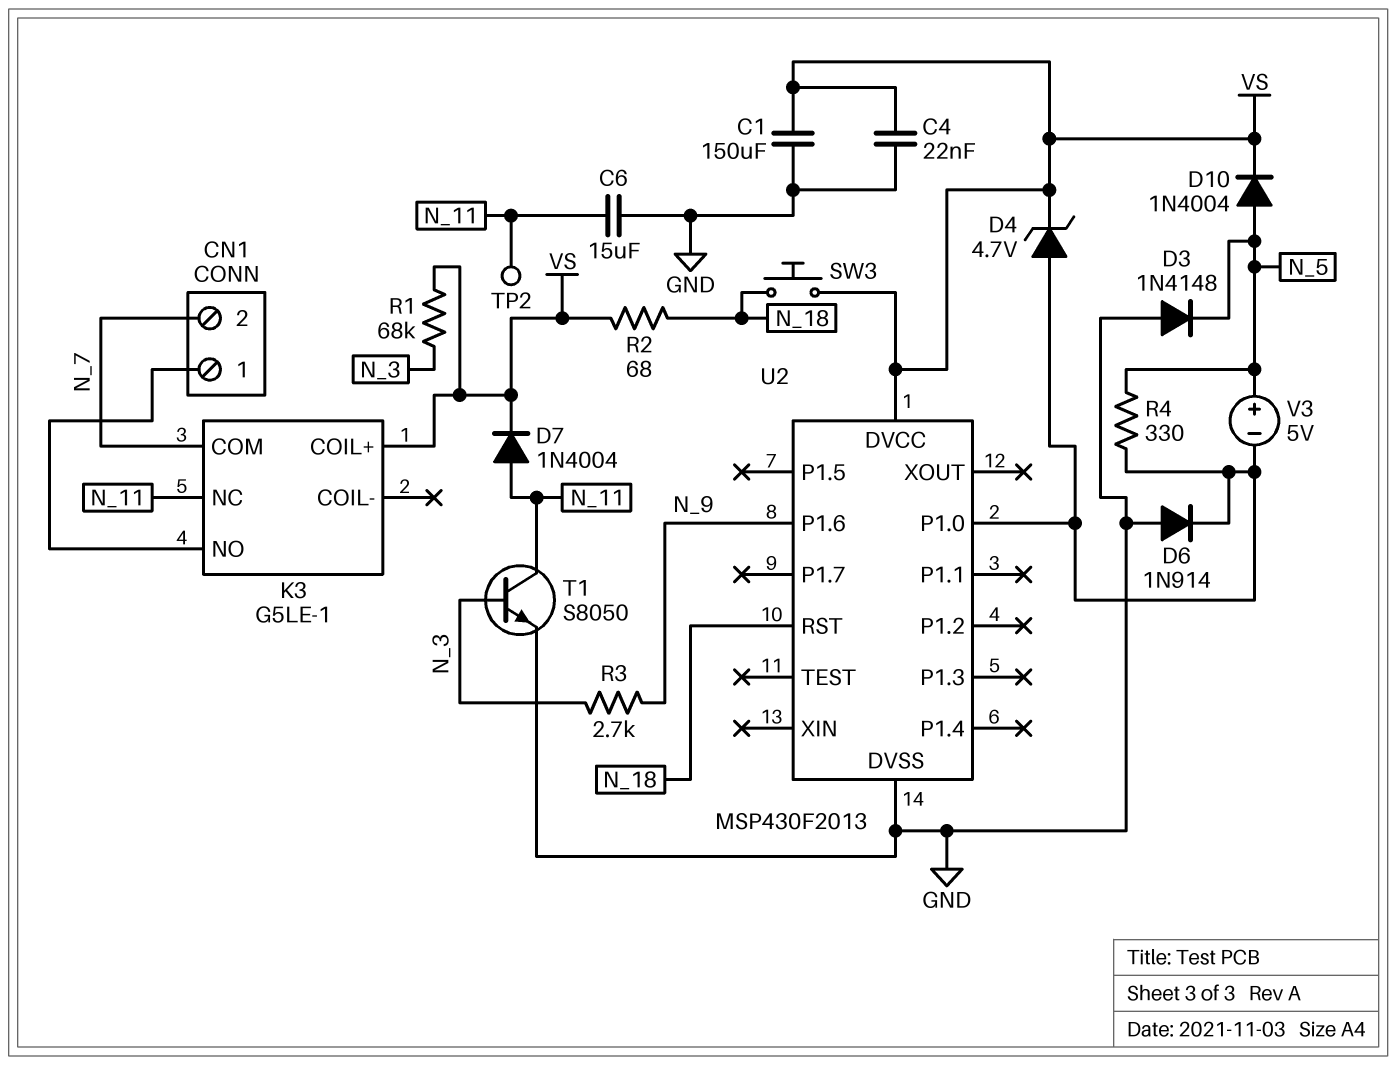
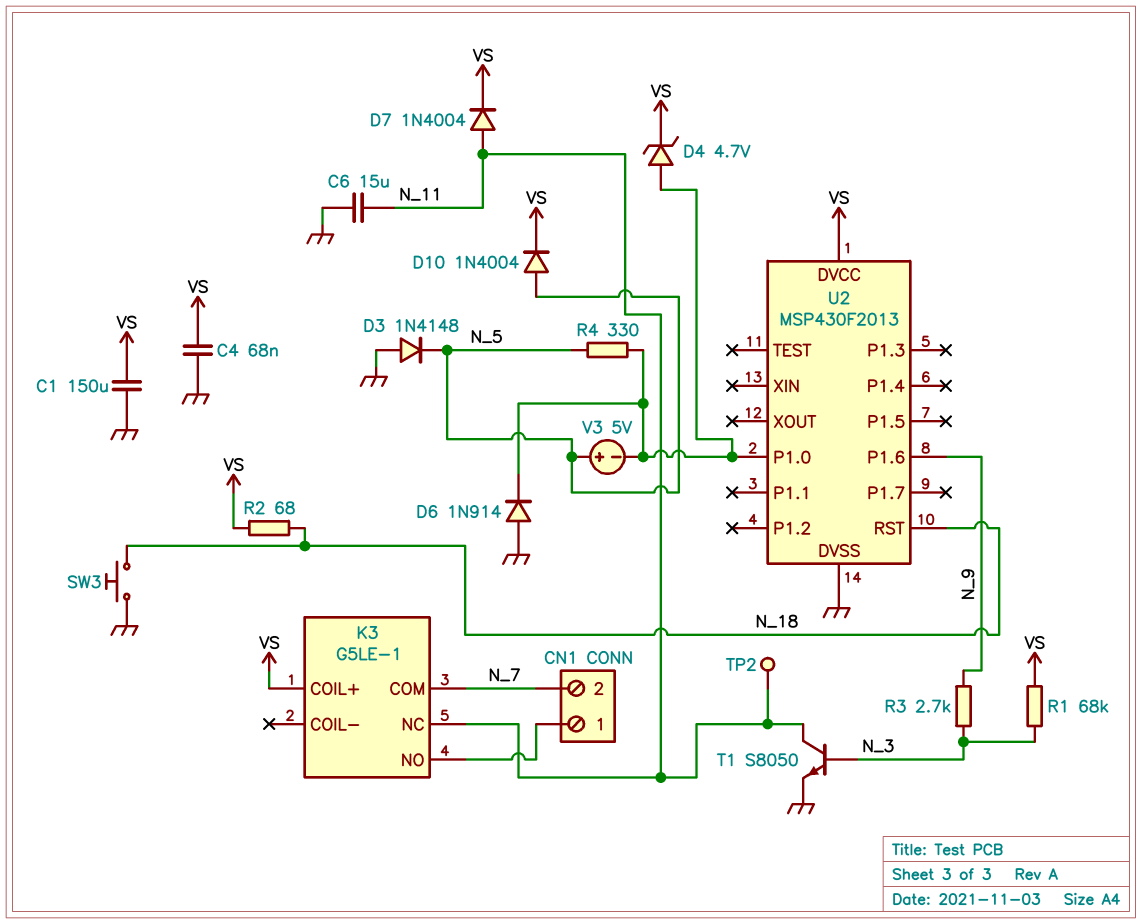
C4: 22nF (GND, VS) -> 68nF (GND, VS)
SW3: button (N_18, VS) -> button (GND, N_18)

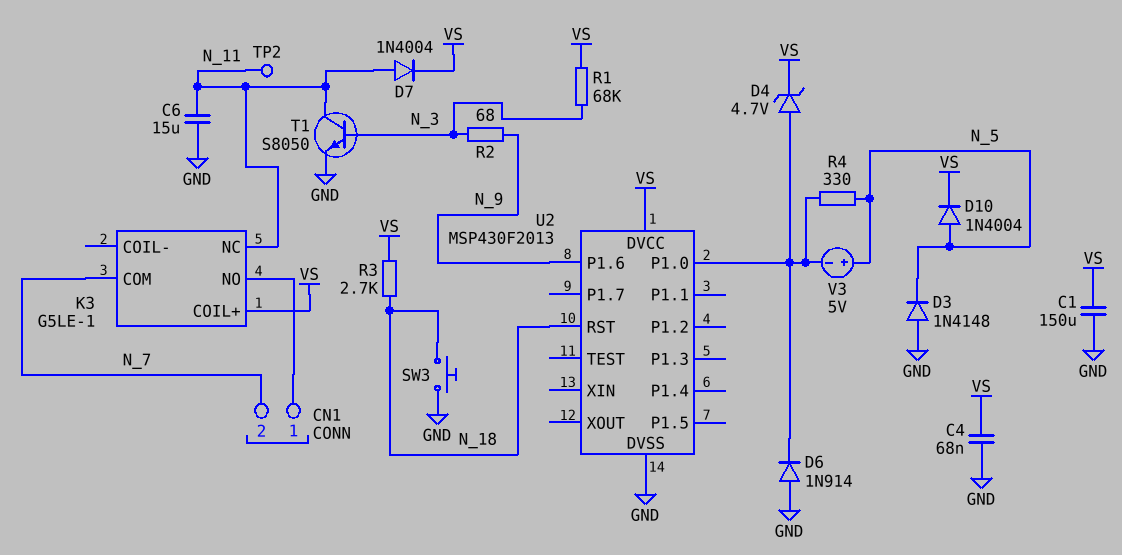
R2: 68 (N_18, VS) -> 68 (N_3, N_9)
R3: 2.7k (N_3, N_9) -> 2.7k (N_18, VS)

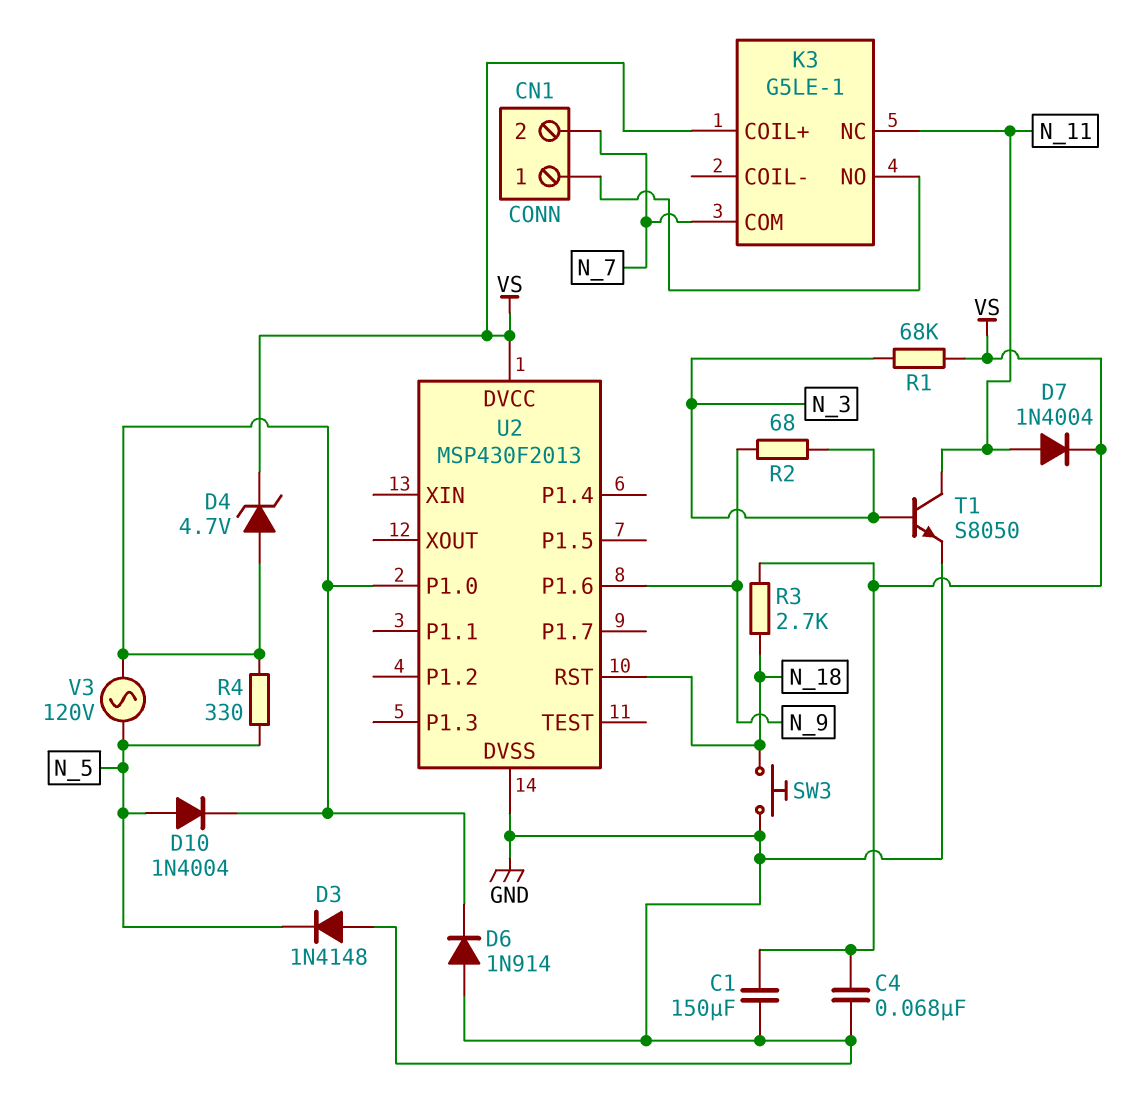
C6: 15uF (GND, N_11) -> none
D10: diode 1N4004 (A N_5, K VS) -> diode 1N4004 (A N_5, K U2/P1.0)
TP2: test point (N_11) -> none
V3: 5V (plus N_5, minus U2/P1.0) -> AC 120V (N_5, U2/P1.0)

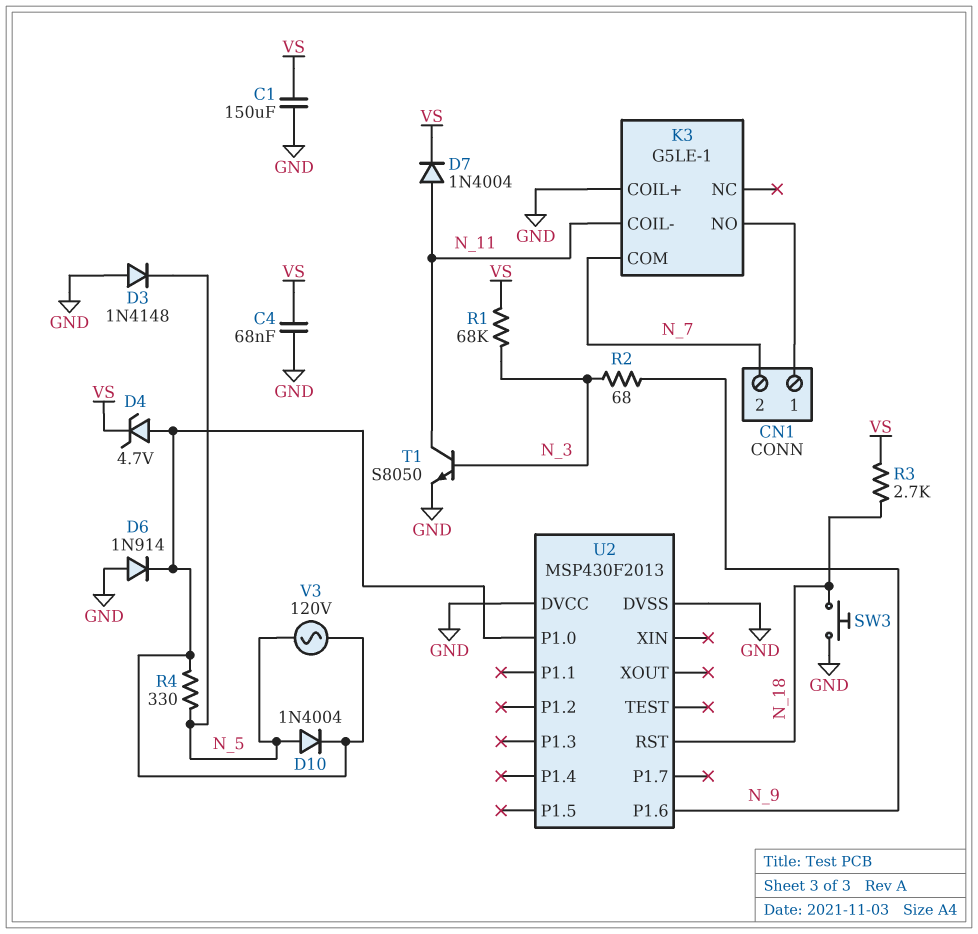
K3 pin COIL+: VS -> GND
K3 pin COIL-: none -> N_11
K3 pin NC: N_11 -> none
U2 pin DVCC: VS -> GND

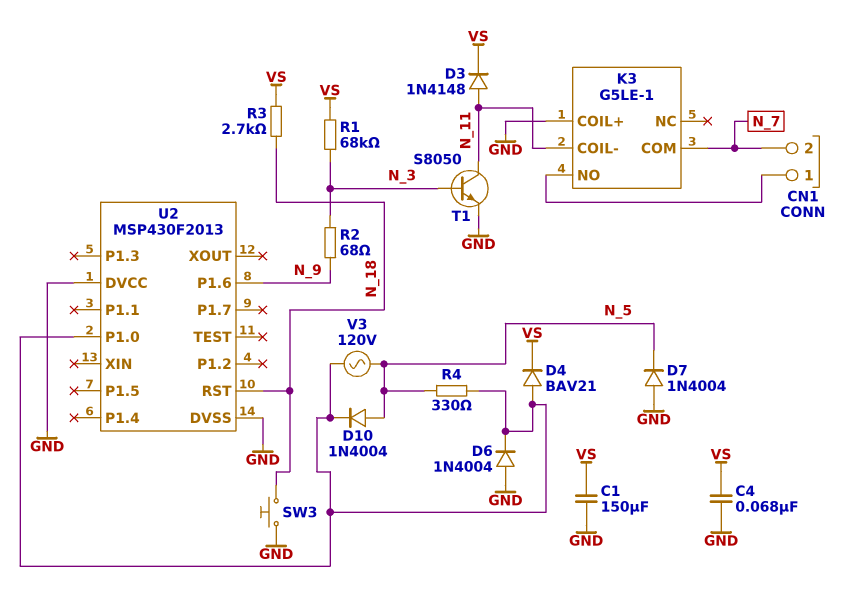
D3: diode 1N4148 (A GND, K N_5) -> diode 1N4148 (A N_11, K VS)
D4: zener 4.7V (A U2/P1.0, K VS) -> diode BAV21 (A U2/P1.0, K VS)
D6: diode 1N914 (A GND, K U2/P1.0) -> diode 1N4004 (A GND, K U2/P1.0)
D7: diode 1N4004 (A N_11, K VS) -> diode 1N4004 (A GND, K N_5)

